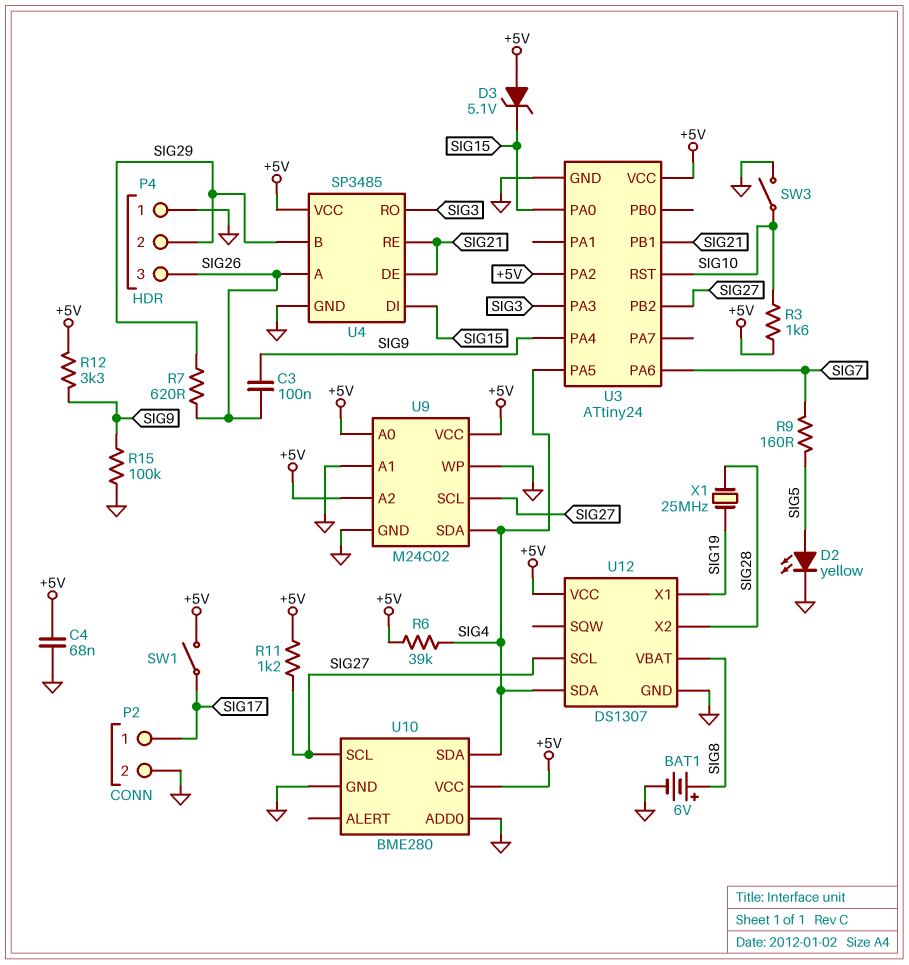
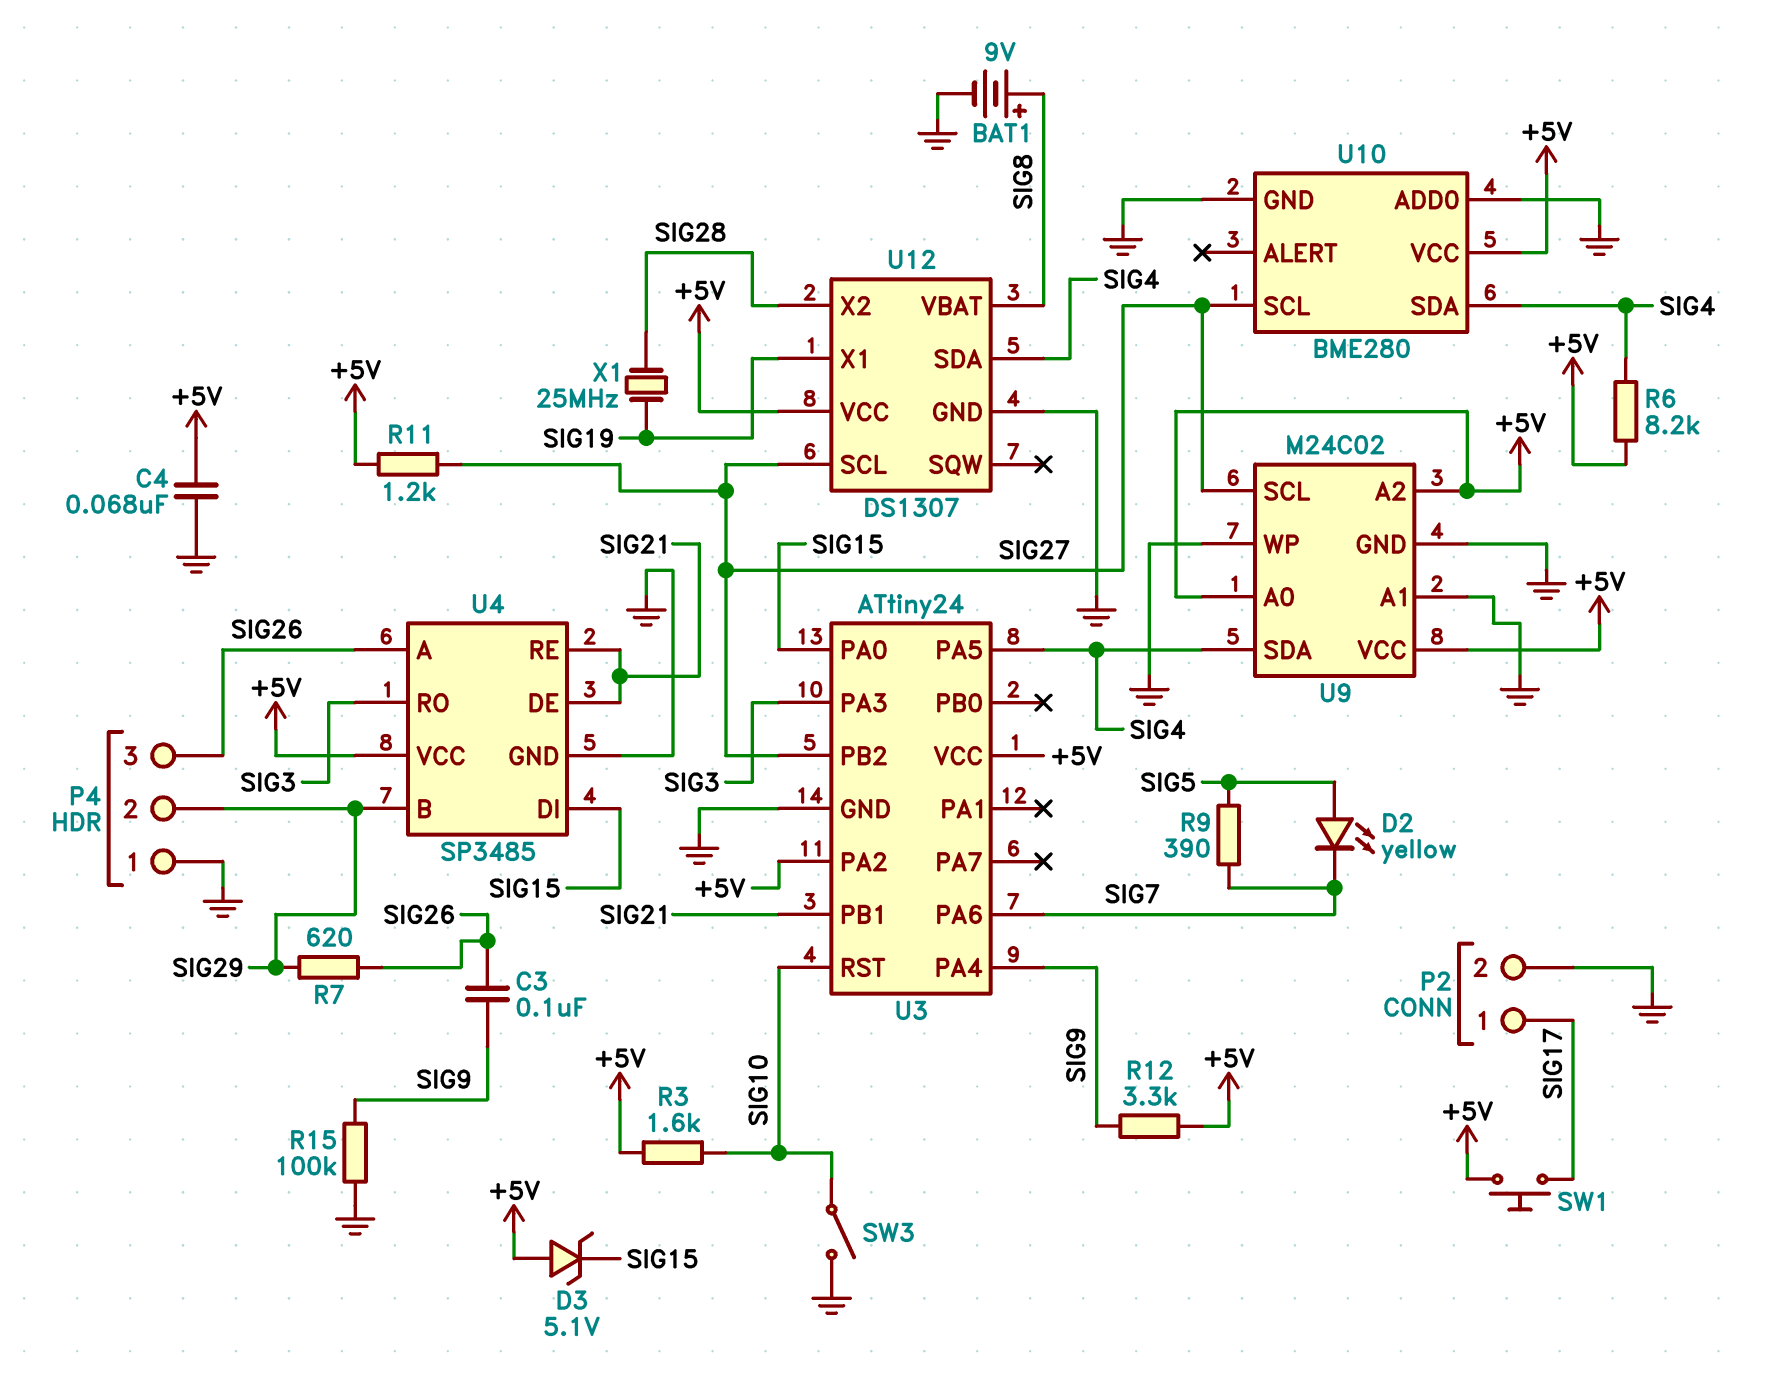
BAT1: 6V (plus SIG8, minus GND) -> 9V (plus SIG8, minus GND)
D2: LED yellow (A SIG5, K GND) -> LED yellow (A SIG5, K SIG7)
R6: 39k (+5V, SIG4) -> 8.2k (+5V, SIG4)
R9: 160 (SIG5, SIG7) -> 390 (SIG5, SIG7)
SW1: switch (+5V, SIG17) -> button (+5V, SIG17)

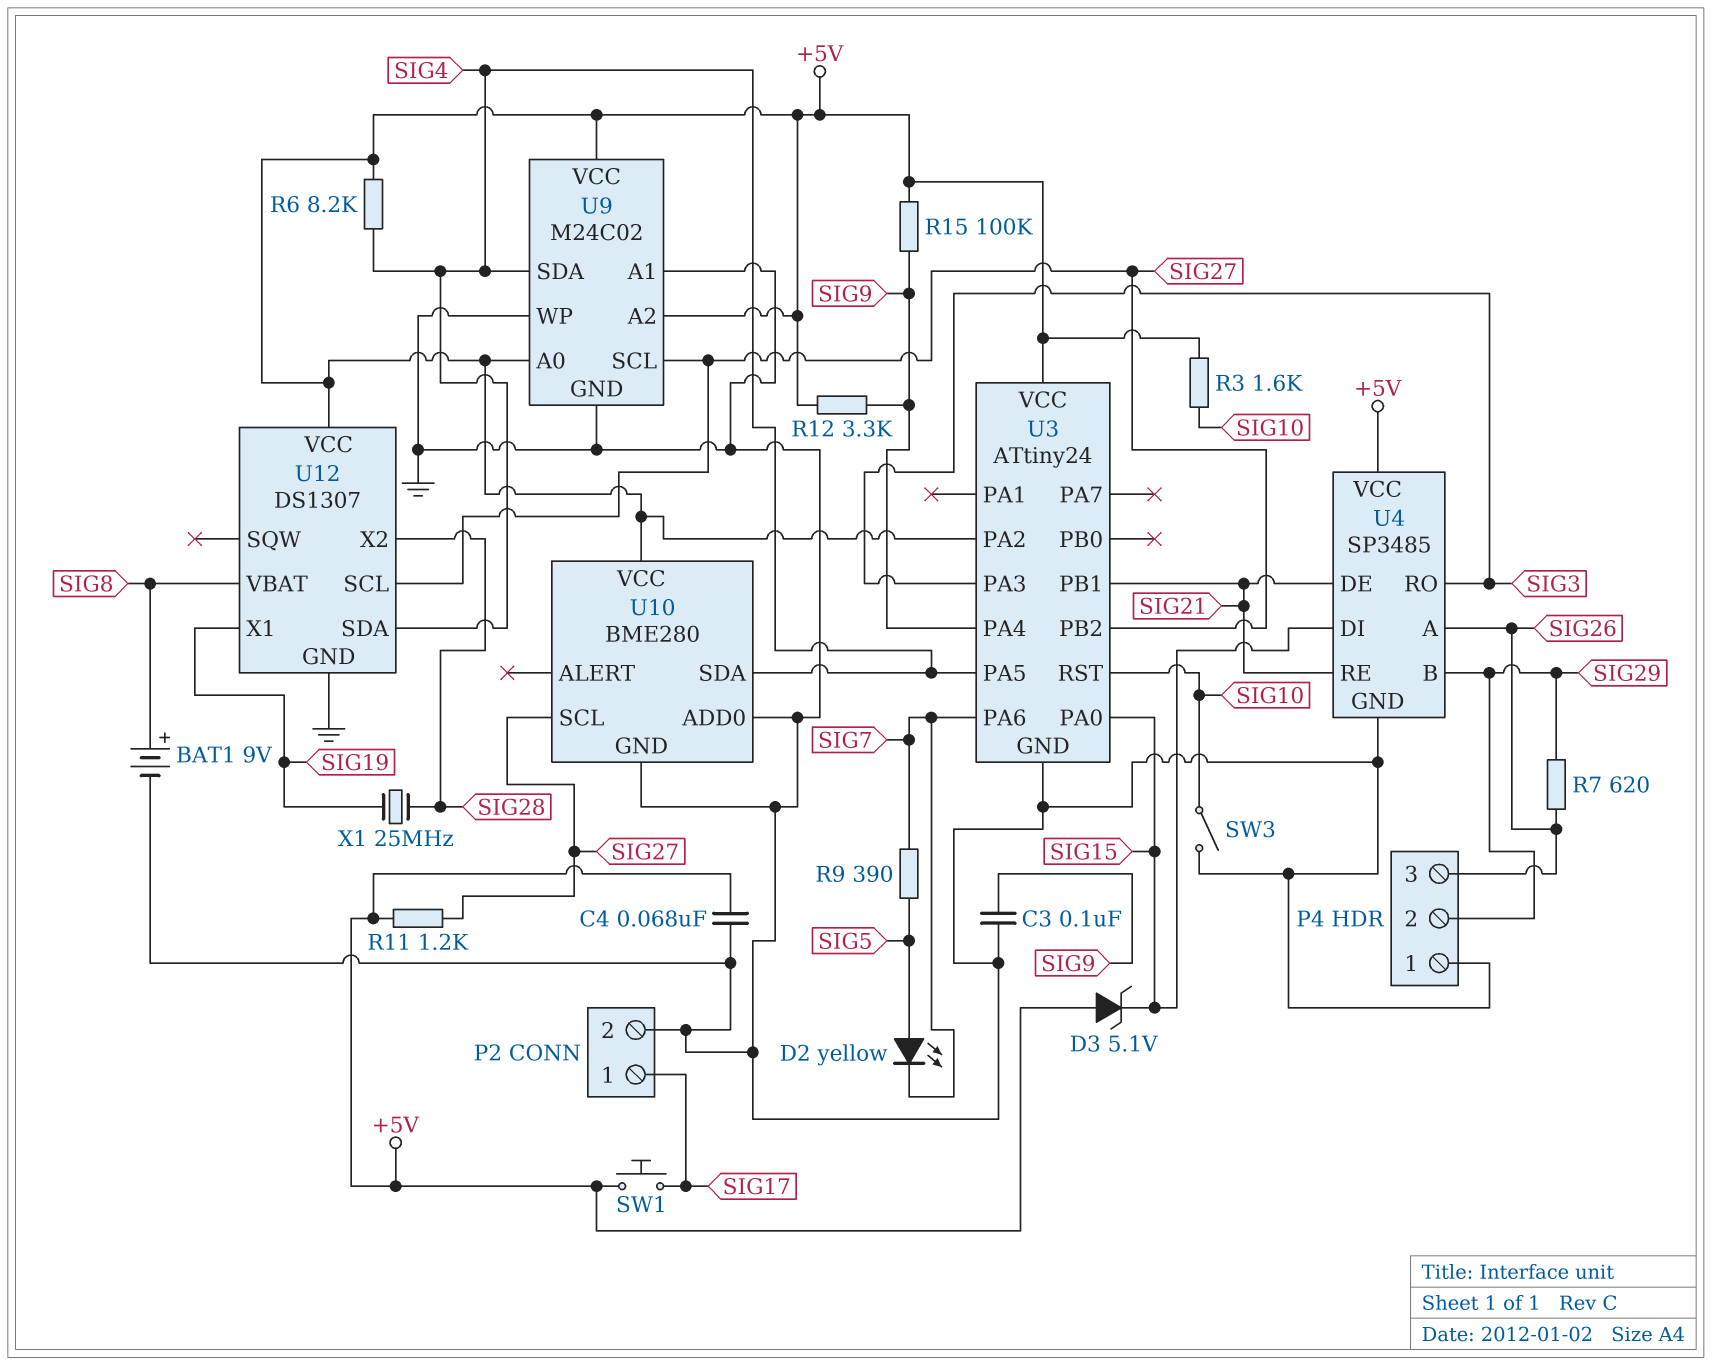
C3: 100nF (SIG9, SIG26) -> 100nF (GND, SIG9)
R15: 100k (GND, SIG9) -> 100k (+5V, SIG9)

